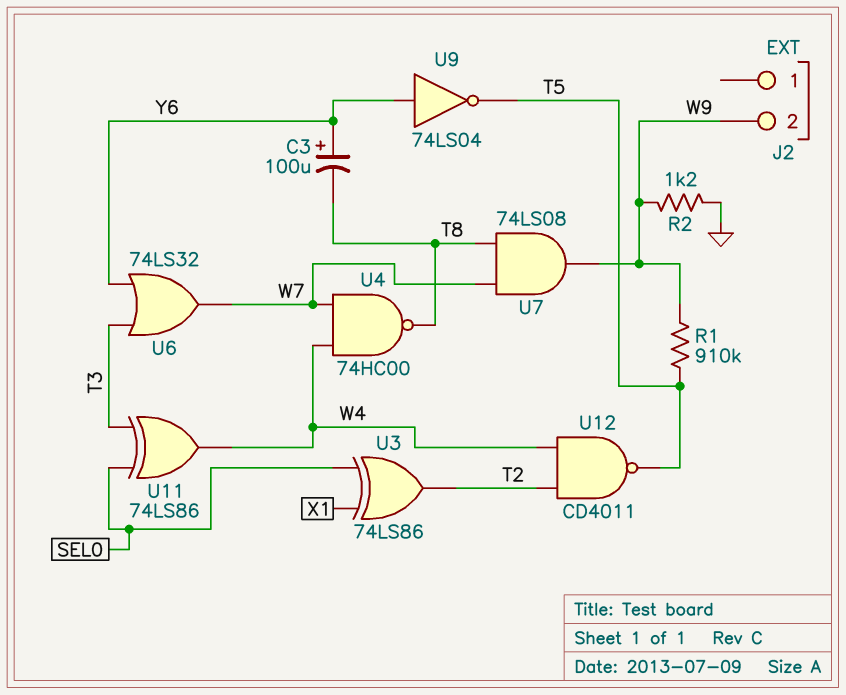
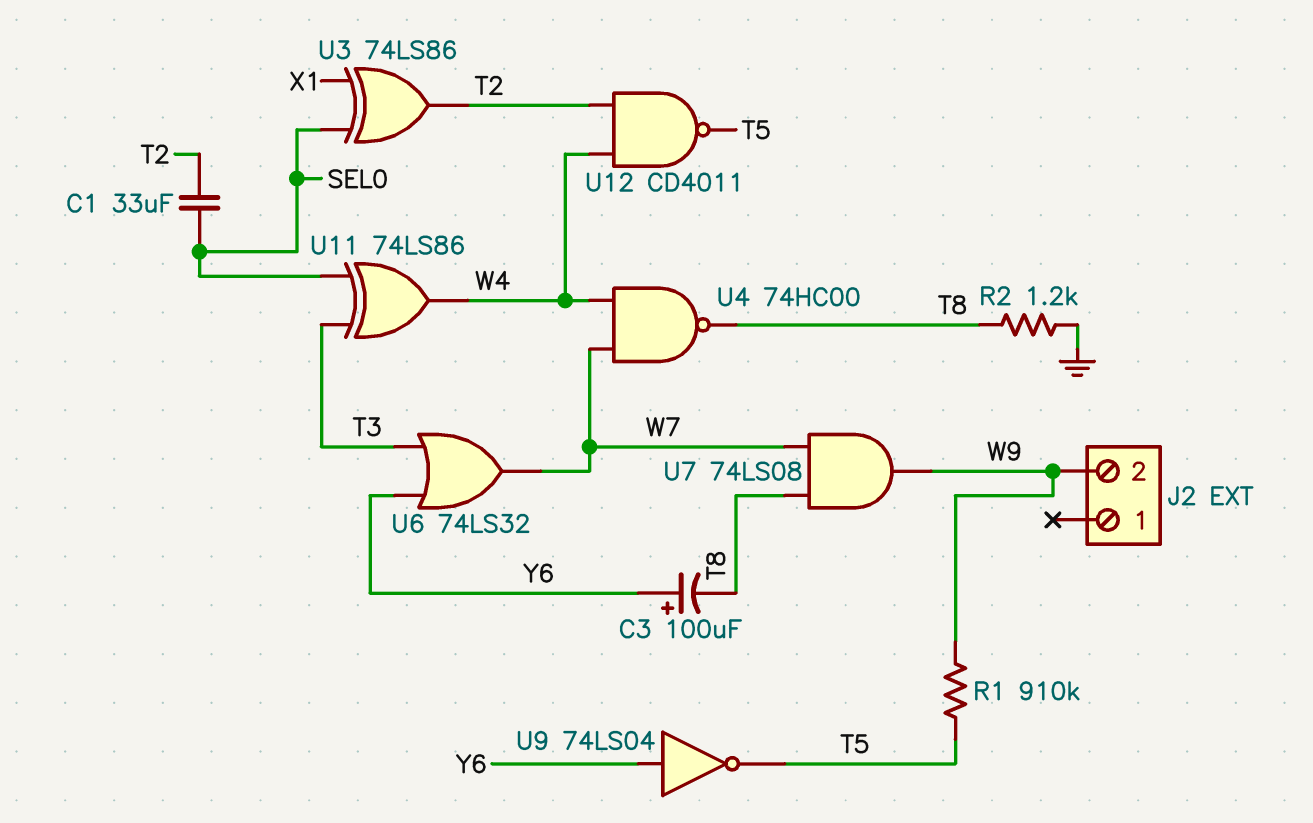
C1: none -> 33uF (SEL0, T2)
R2: 1.2k (GND, W9) -> 1.2k (GND, T8)

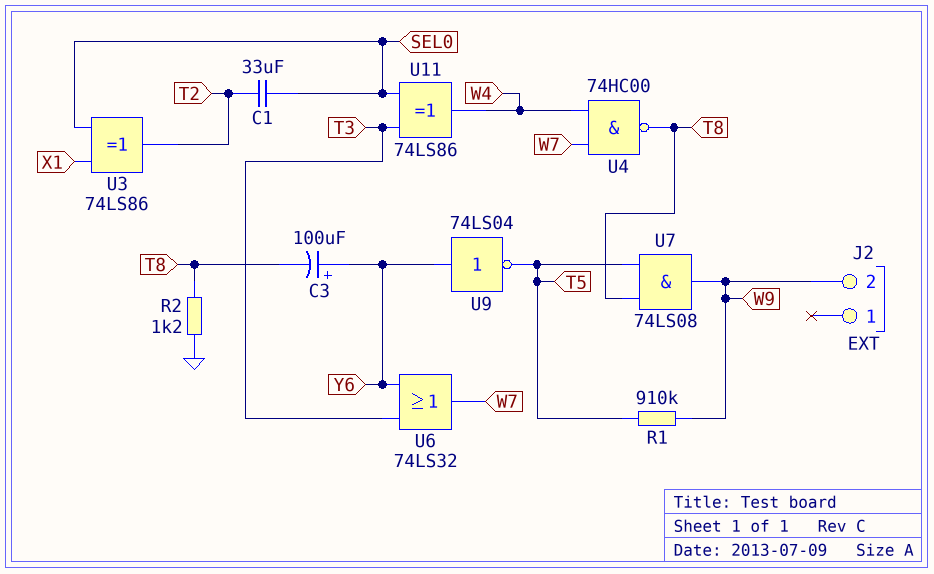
U7: AND 74LS08 (in T8, in W7, out W9) -> AND 74LS08 (in T5, in T8, out W9)
U12: NAND CD4011 (in T2, in W4, out T5) -> none

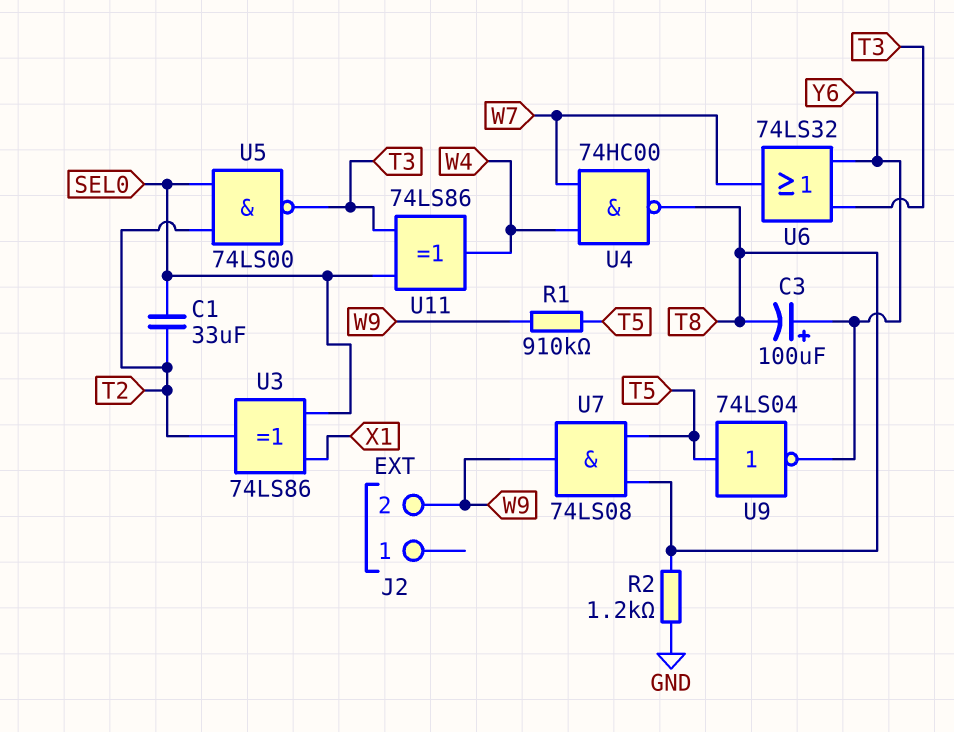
U5: none -> NAND 74LS00 (in SEL0, in T2, out T3)
U9: NOT 74LS04 (in Y6, out T5) -> NOT 74LS04 (in T5, out Y6)

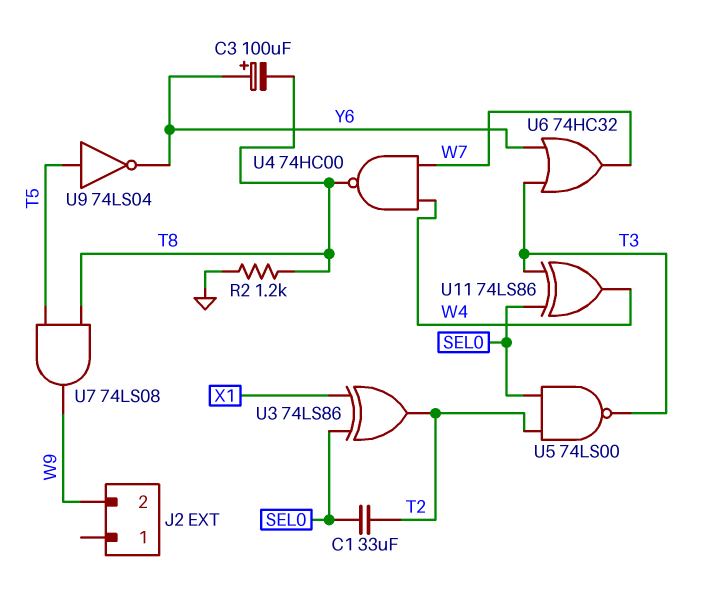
R1: 910k (T5, W9) -> none
U6: OR 74LS32 (in T3, in Y6, out W7) -> OR 74HC32 (in T3, in Y6, out W7)

